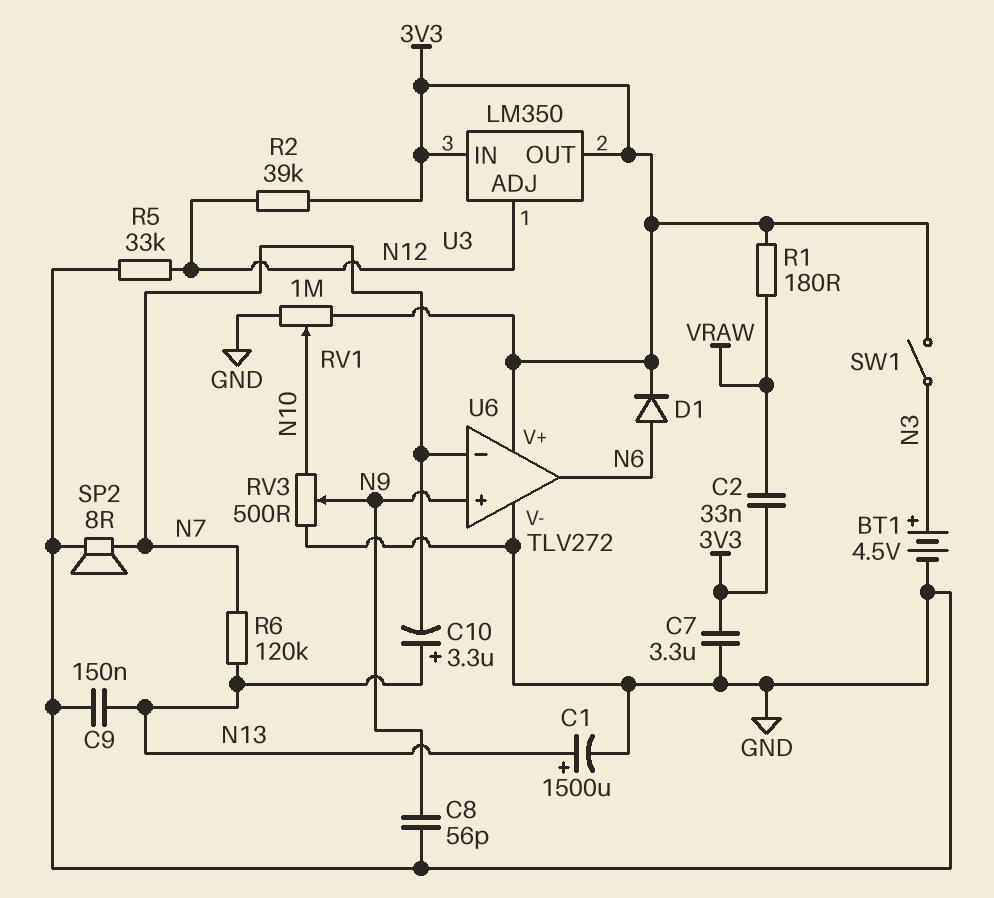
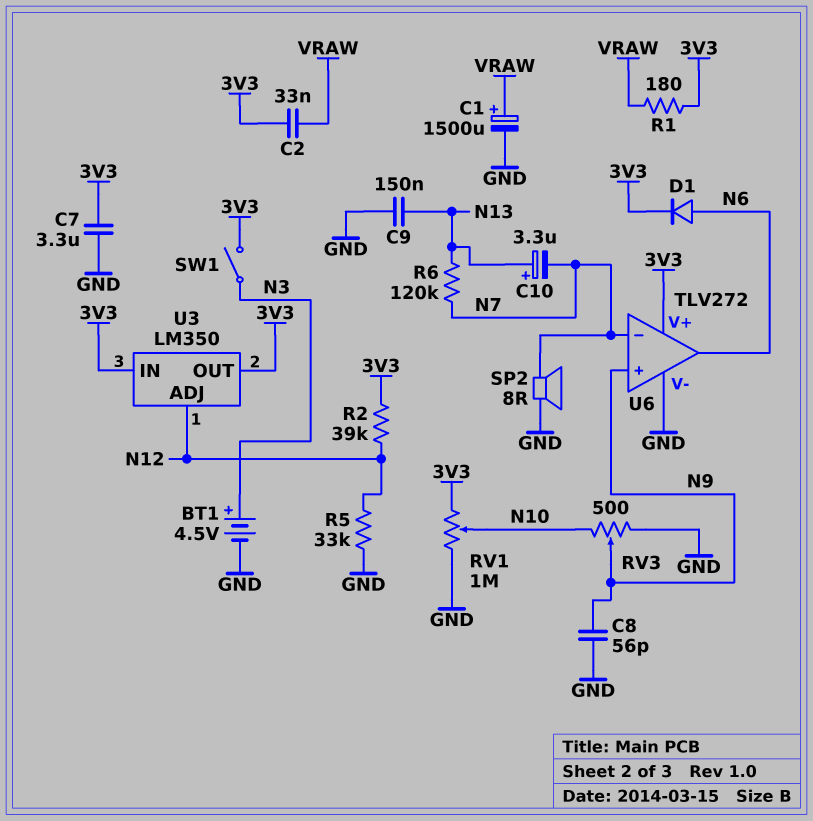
C1: 1500uF (plus N13, minus GND) -> 1500uF (plus VRAW, minus GND)

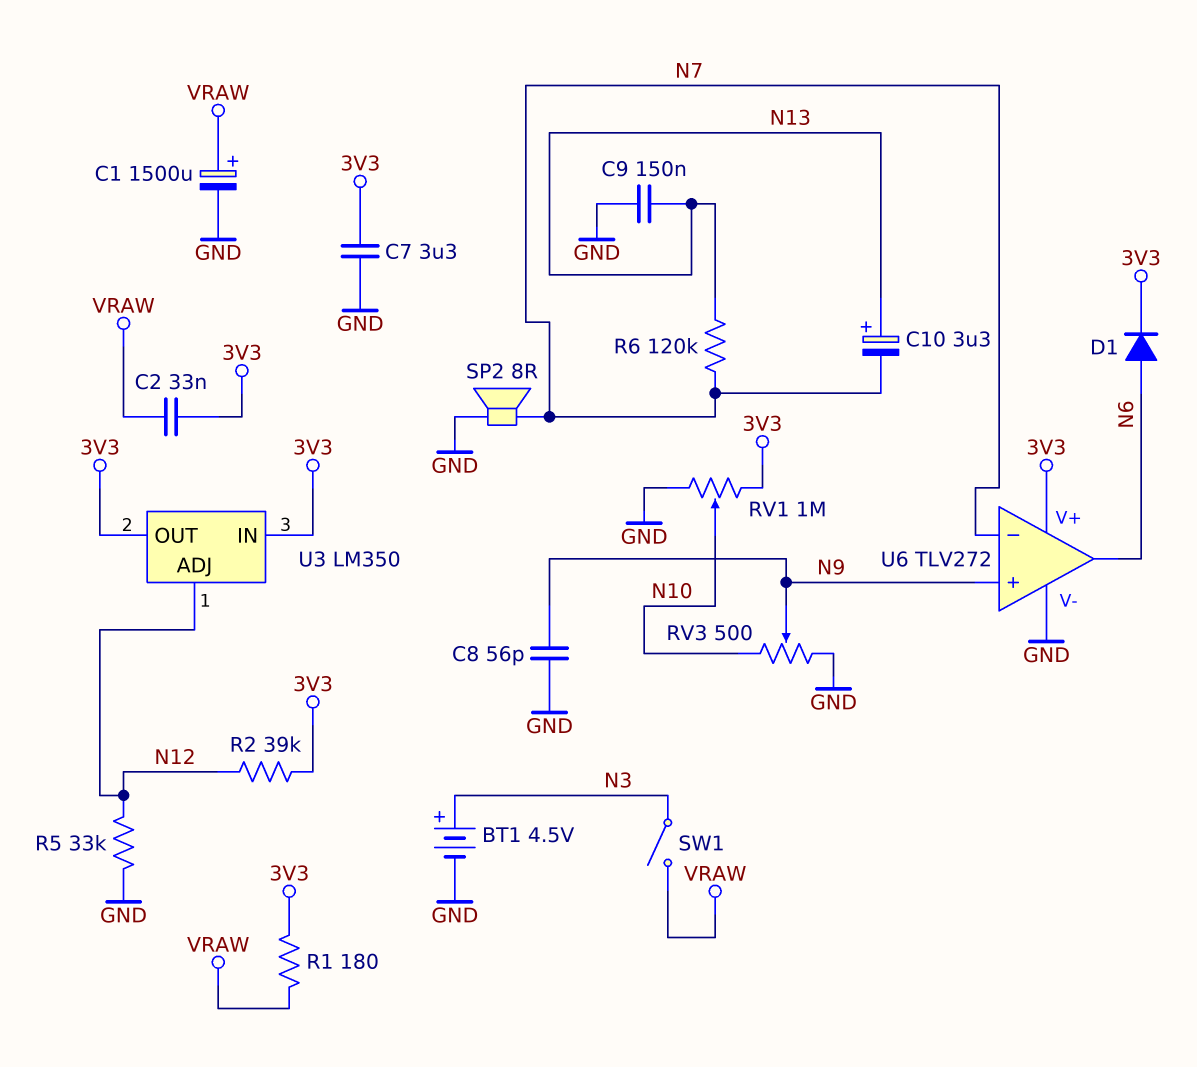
SW1: switch (3V3, N3) -> switch (N3, VRAW)

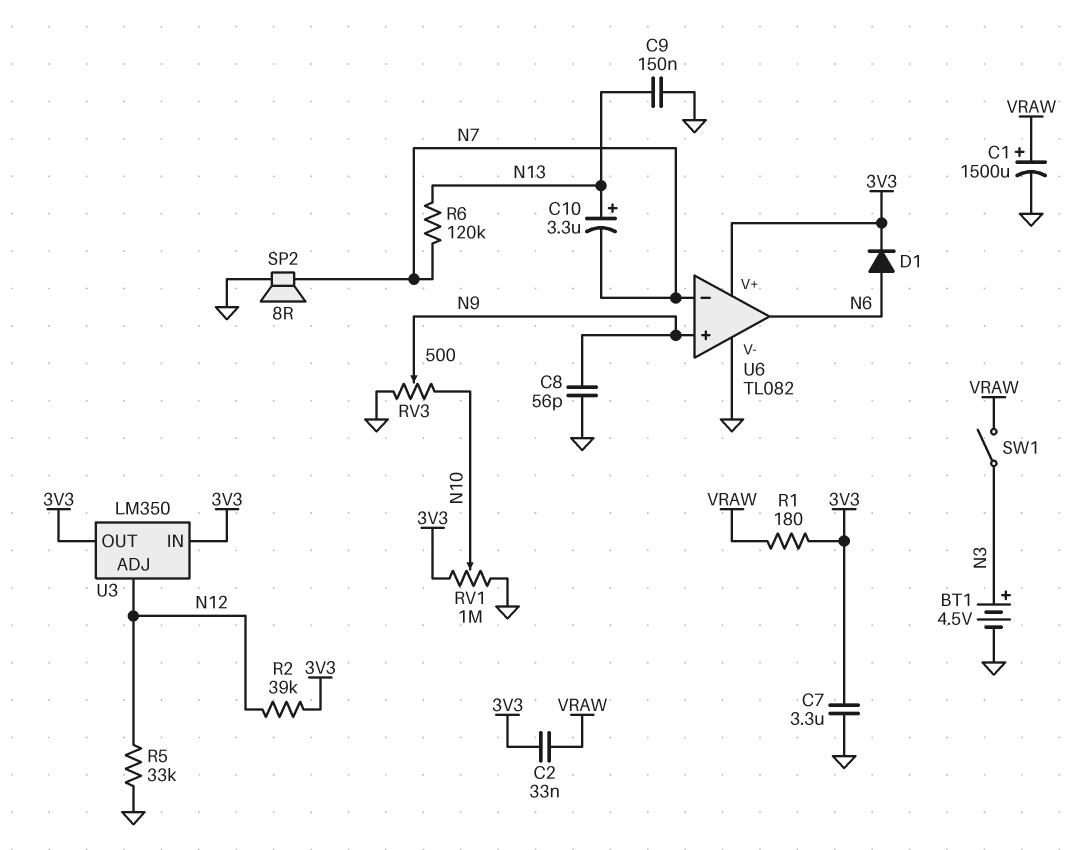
U6: TLV272 -> TL082

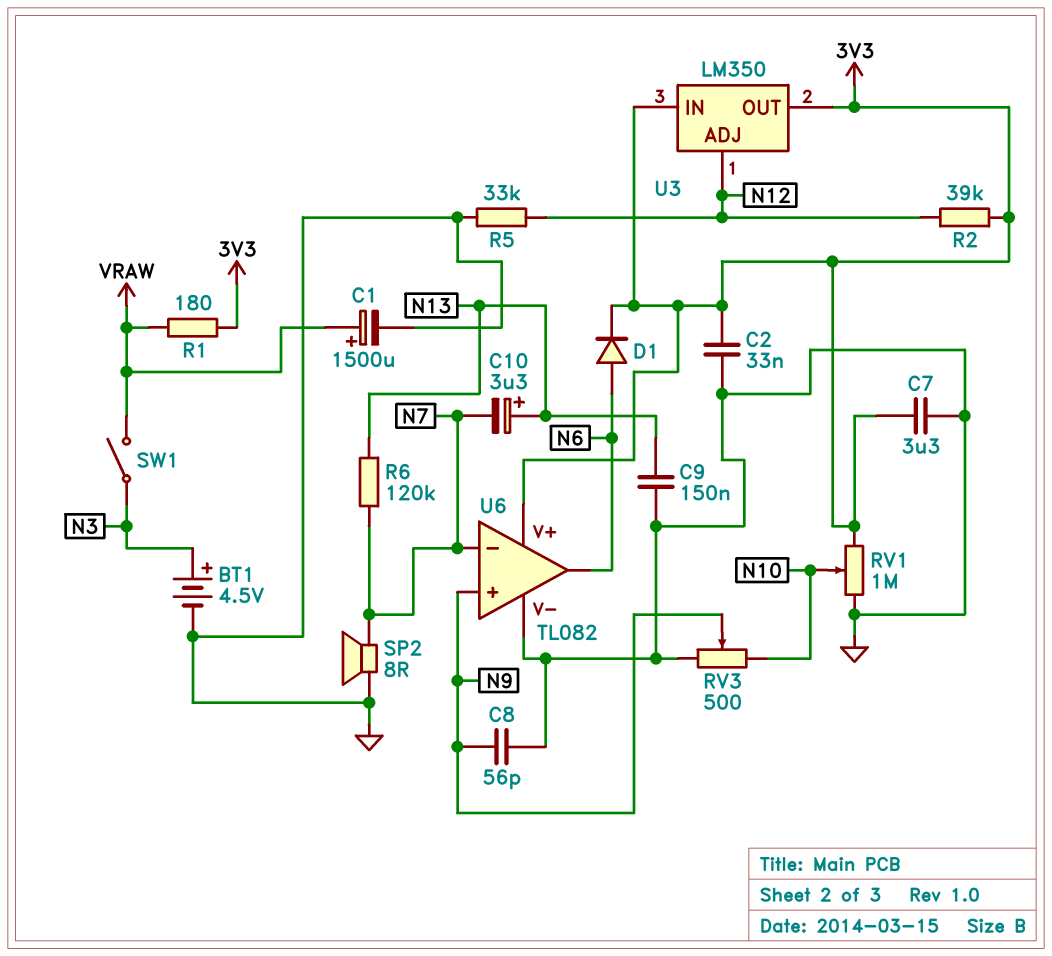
C2: 33nF (3V3, VRAW) -> 33nF (3V3, GND)

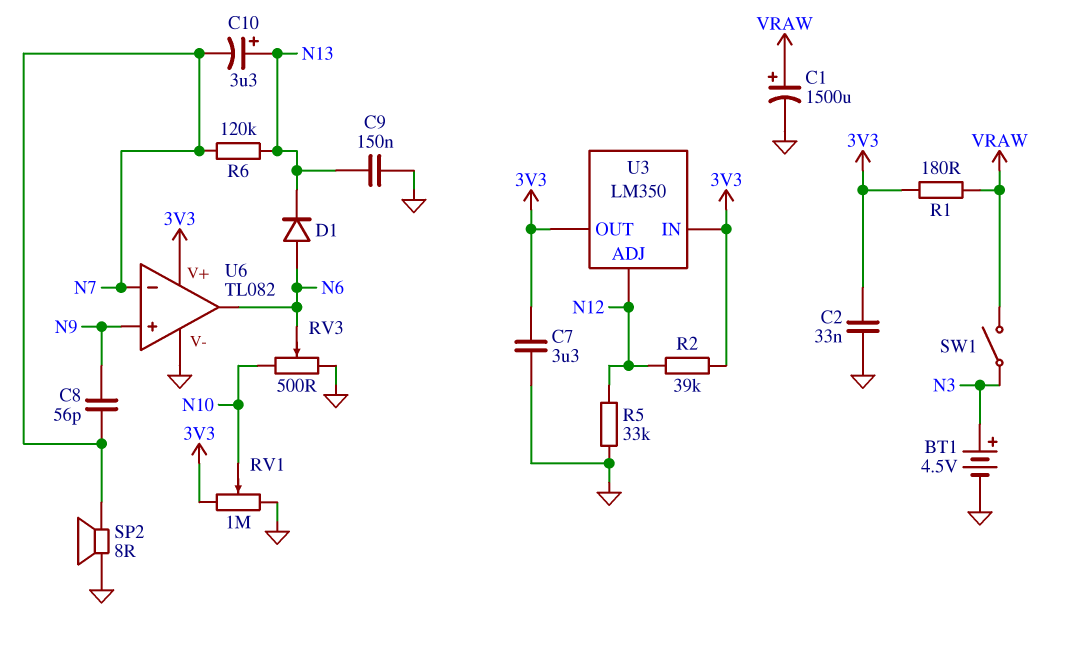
C8: 56pF (GND, N9) -> 56pF (N7, N9)
D1: diode (A N6, K 3V3) -> diode (A N6, K N13)
RV3: 500 (GND, N10, wiper N9) -> 500 (GND, N10, wiper N6)

